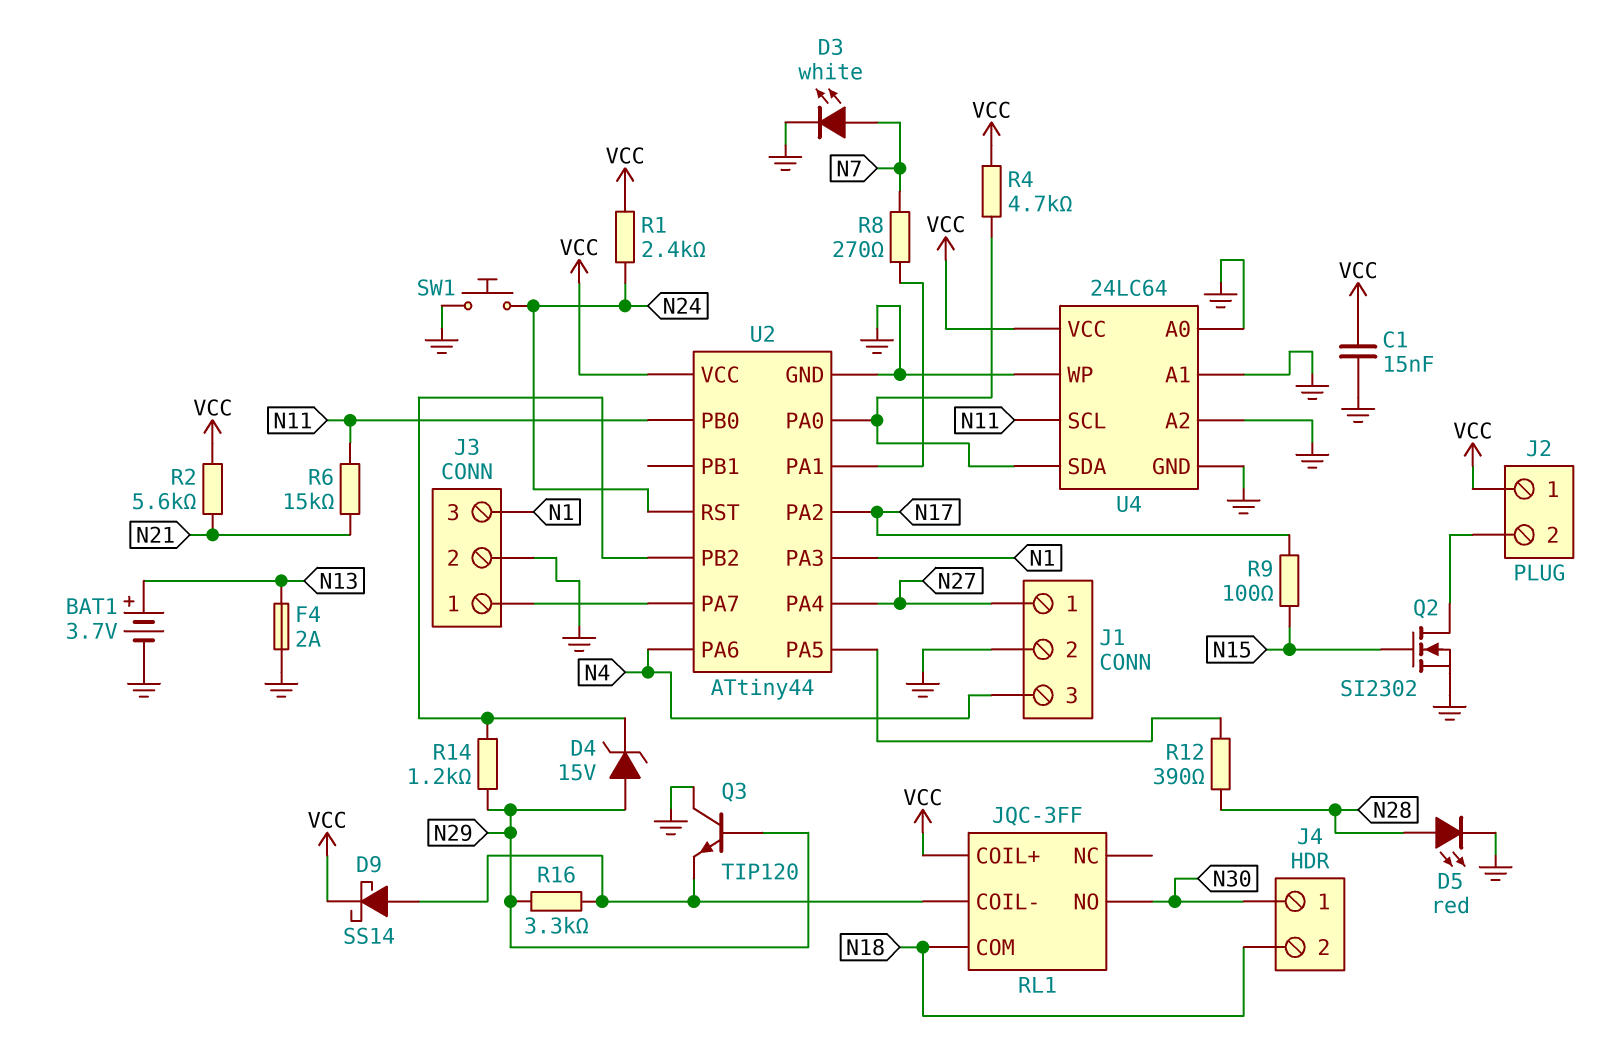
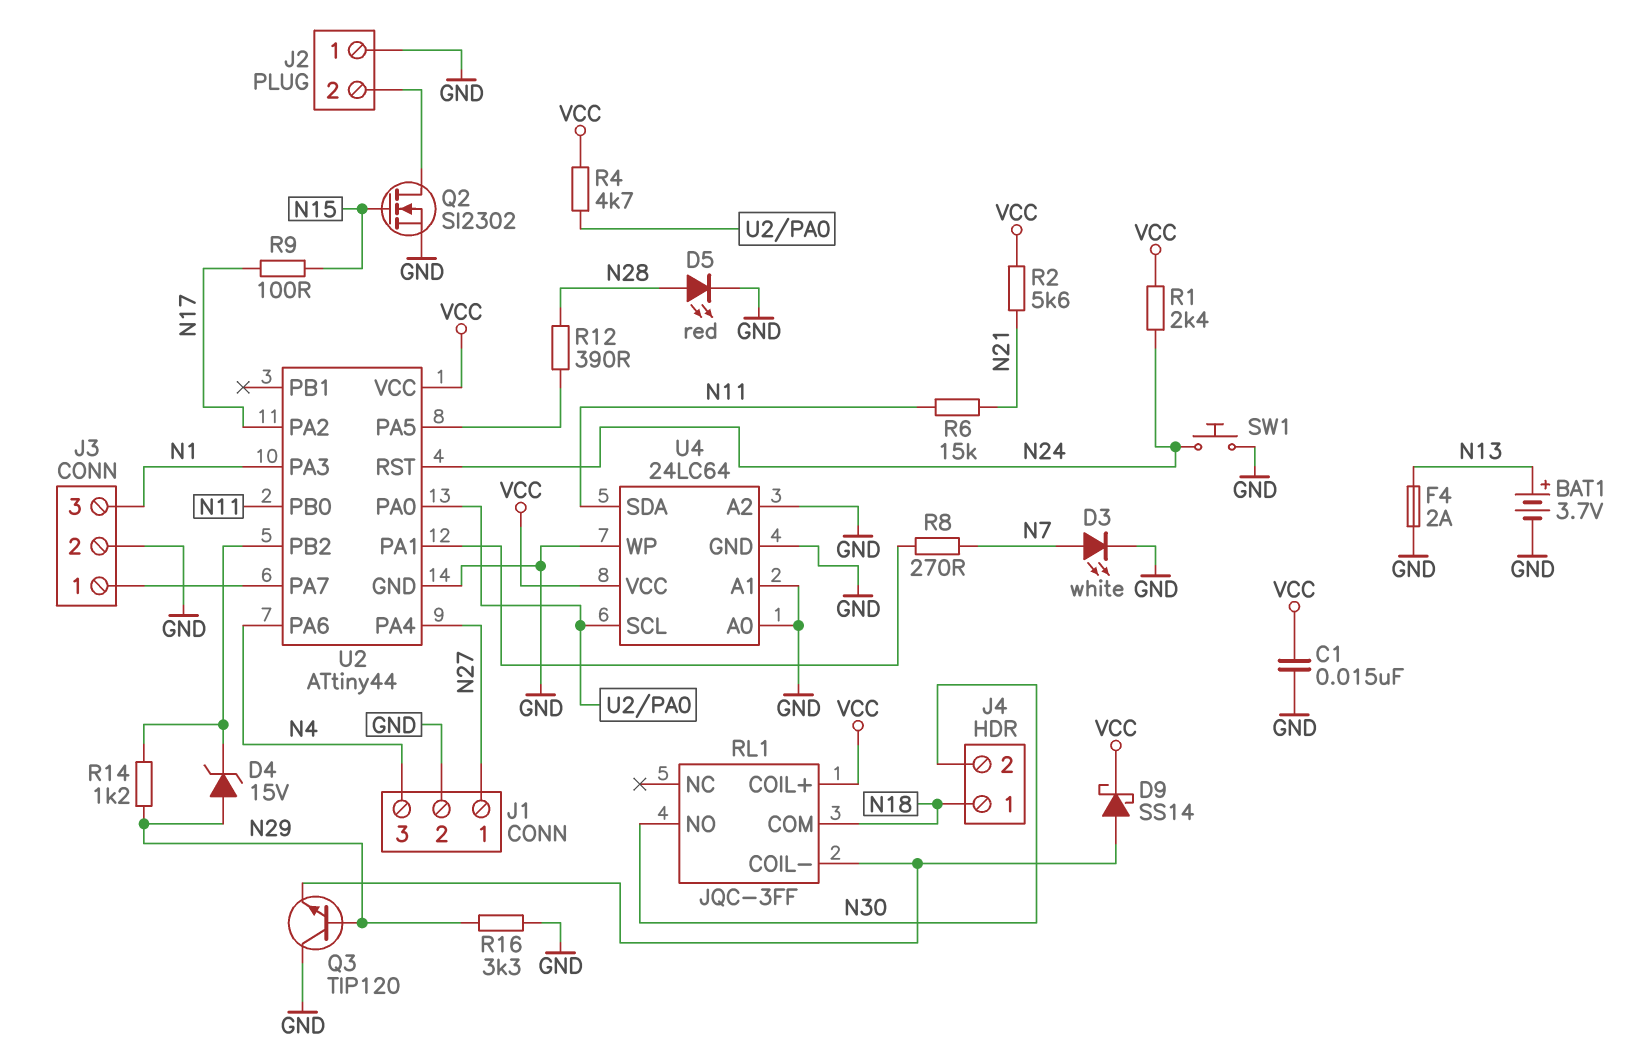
J2 pin 1: VCC -> GND
J4 pin 1: N30 -> N18
J4 pin 2: N18 -> N30
R16: 3.3k (N29, RL1/COIL-) -> 3.3k (GND, N29)
U4 pin SCL: N11 -> U2/PA0
U4 pin SDA: U2/PA0 -> N11

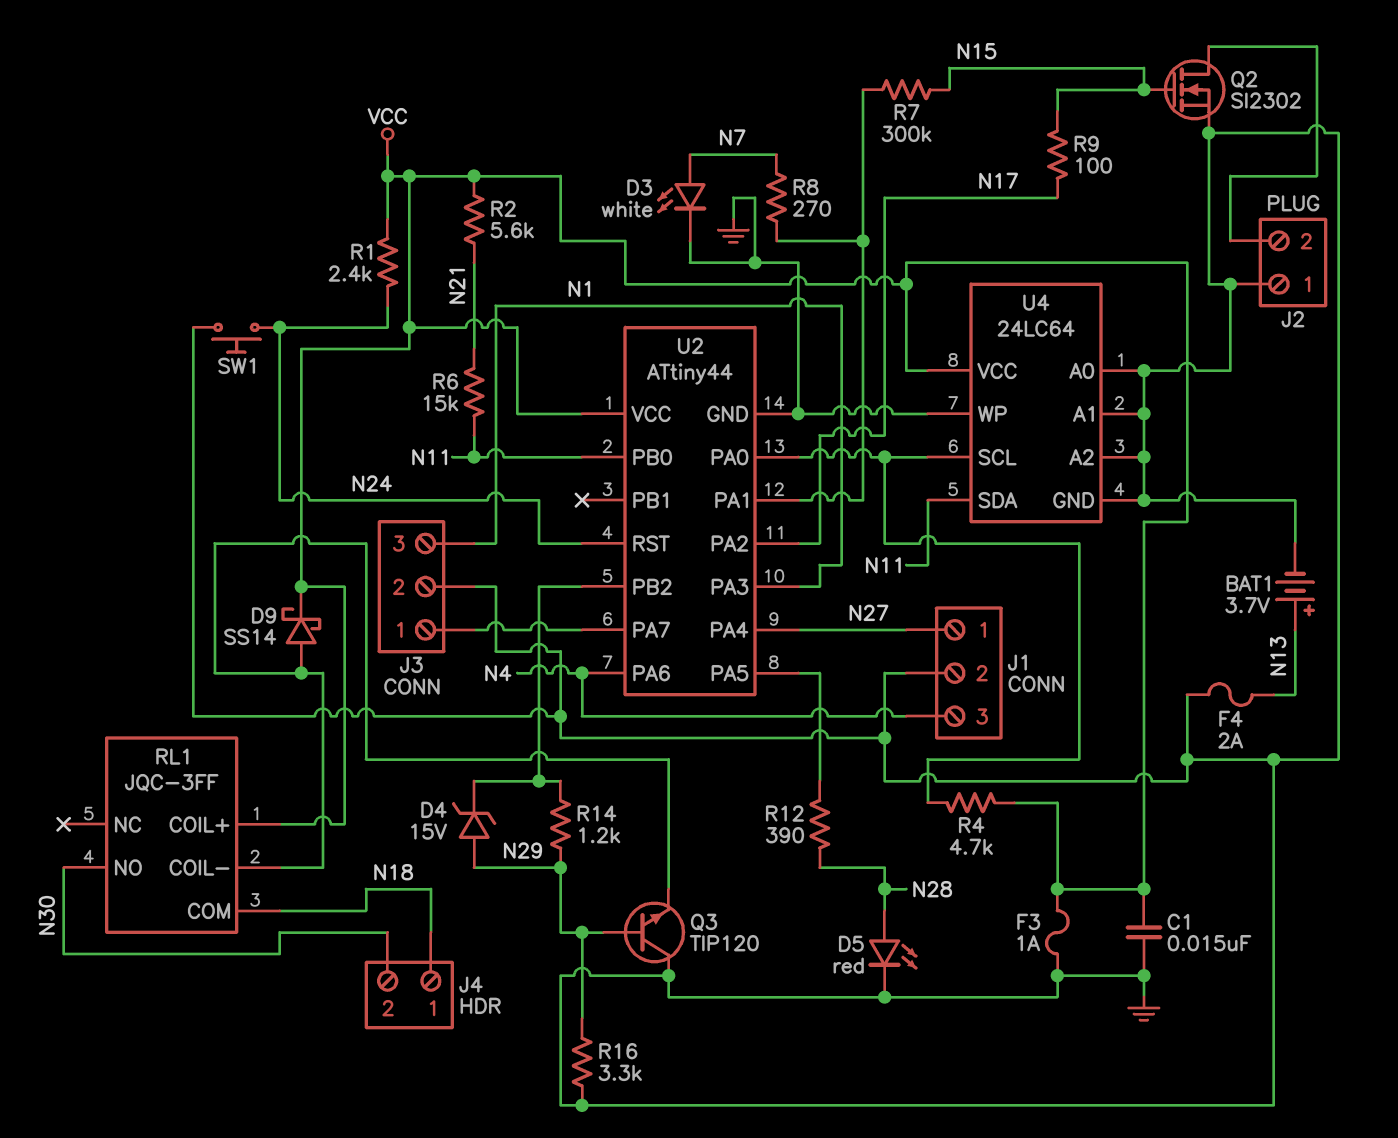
F3: none -> 1A (GND, VCC)
R7: none -> 300k (N15, U2/PA1)

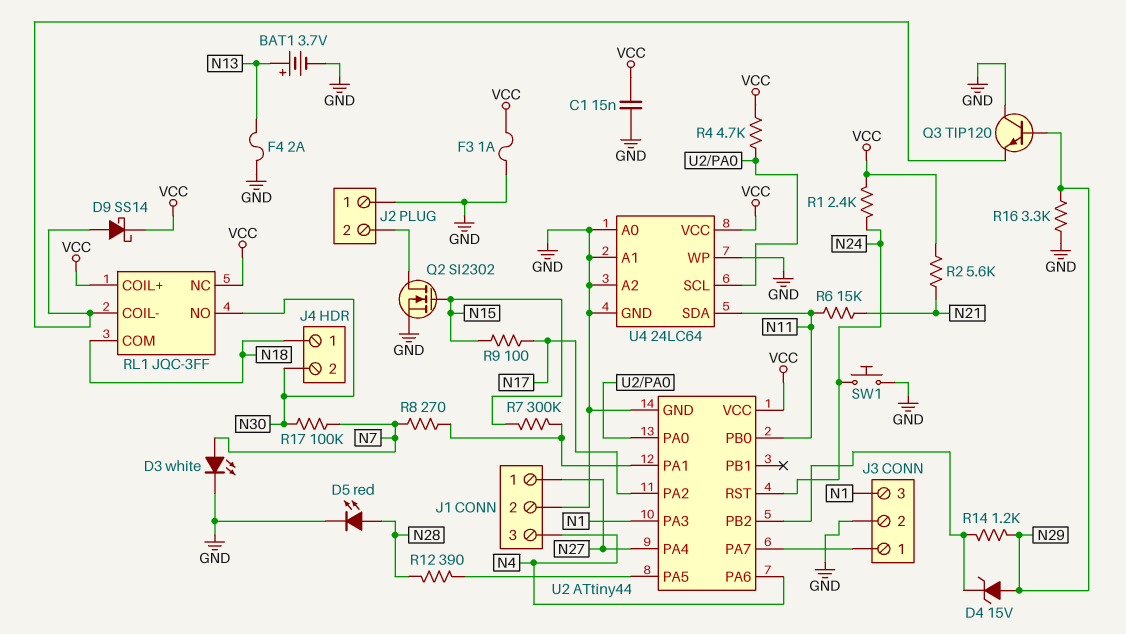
R17: none -> 100k (N7, N30)
RL1 pin NC: none -> VCC

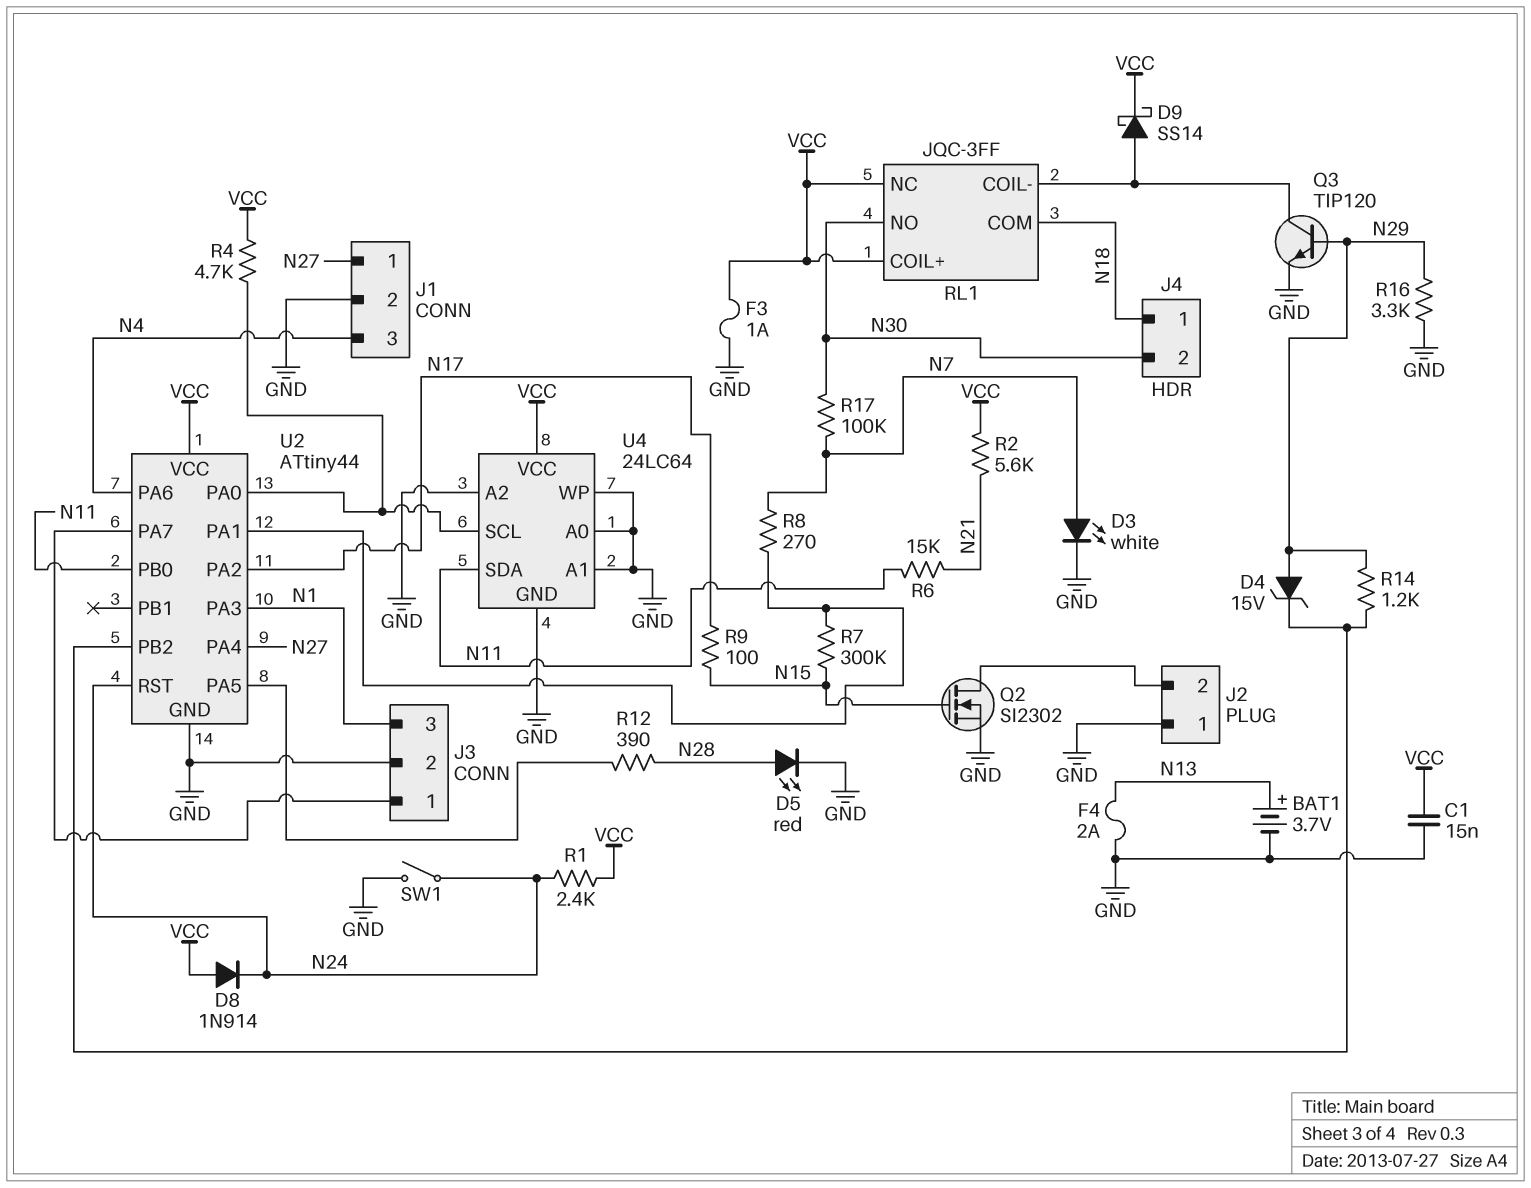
D8: none -> diode 1N914 (A VCC, K N24)
Q3: NPN TIP120 (B N29, C GND, E RL1/COIL-) -> NPN TIP120 (B N29, C RL1/COIL-, E GND)
SW1: button (GND, N24) -> switch (GND, N24)

